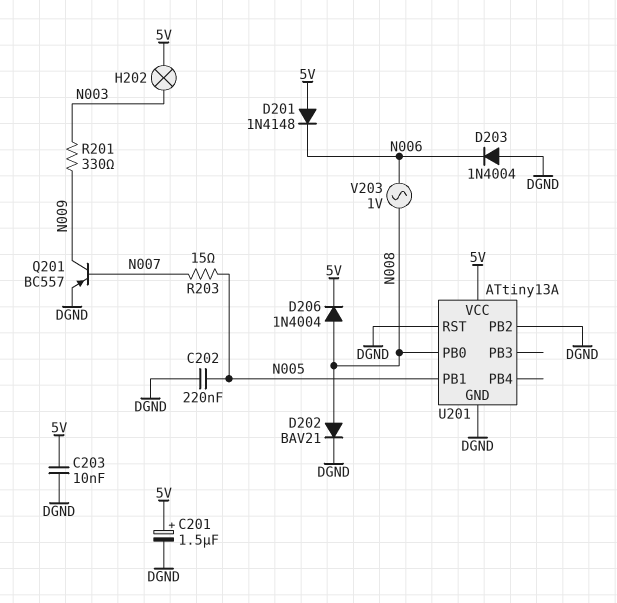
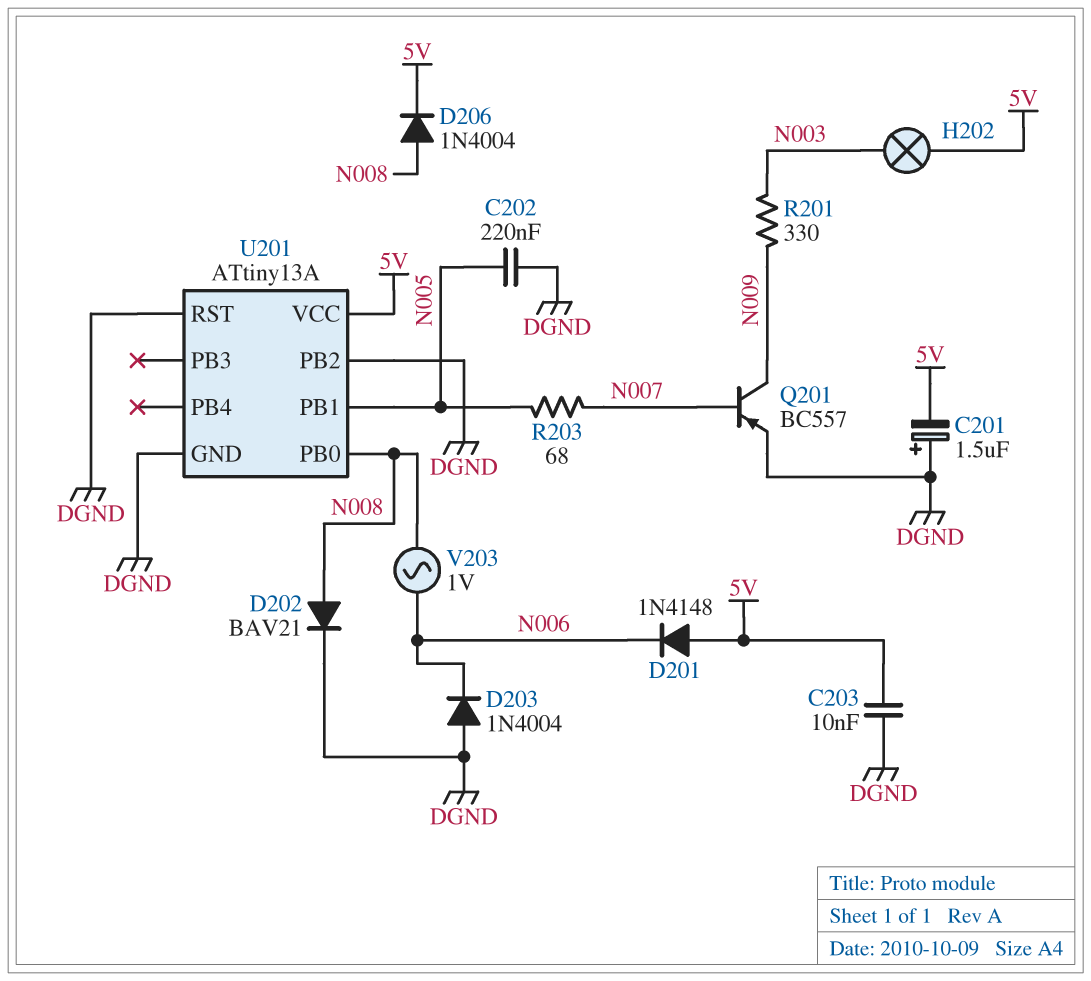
C201: 1.5uF (plus 5V, minus DGND) -> 1.5uF (plus DGND, minus 5V)
R203: 15 (N005, N007) -> 68 (N005, N007)

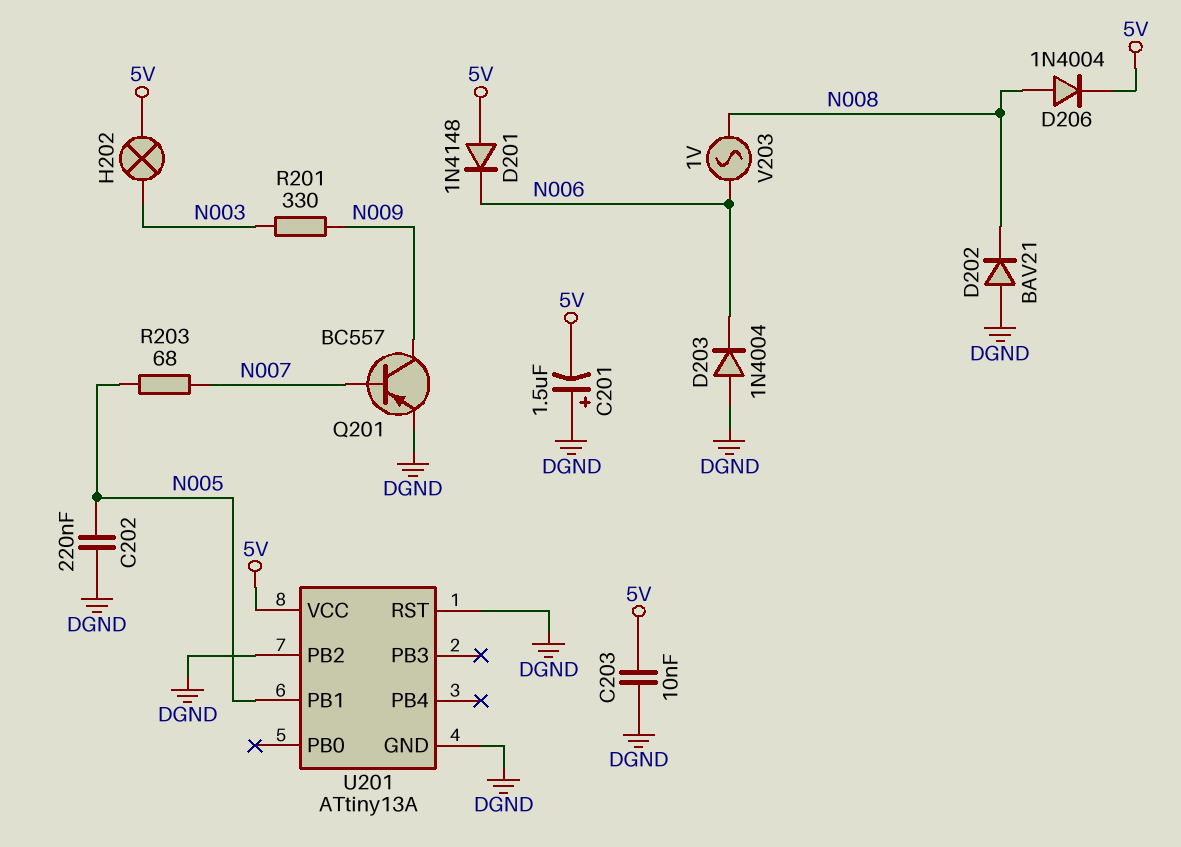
D202: diode BAV21 (A N008, K DGND) -> diode BAV21 (A DGND, K N008)
U201 pin PB0: N008 -> none

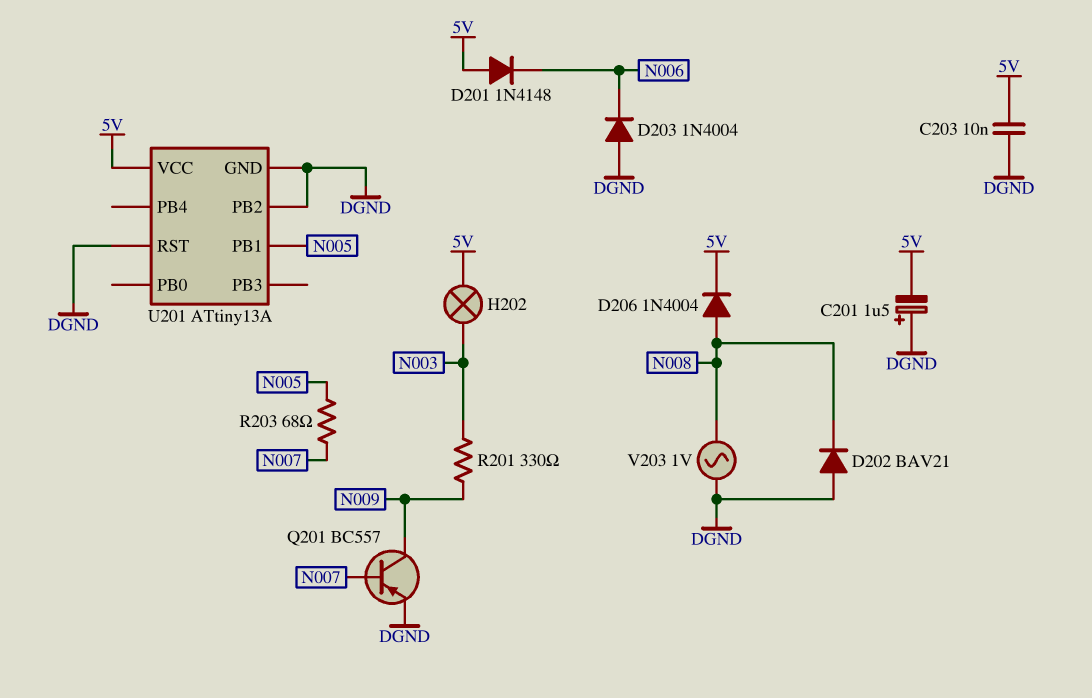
C202: 220nF (DGND, N005) -> none
V203: AC 1V (N006, N008) -> AC 1V (DGND, N008)

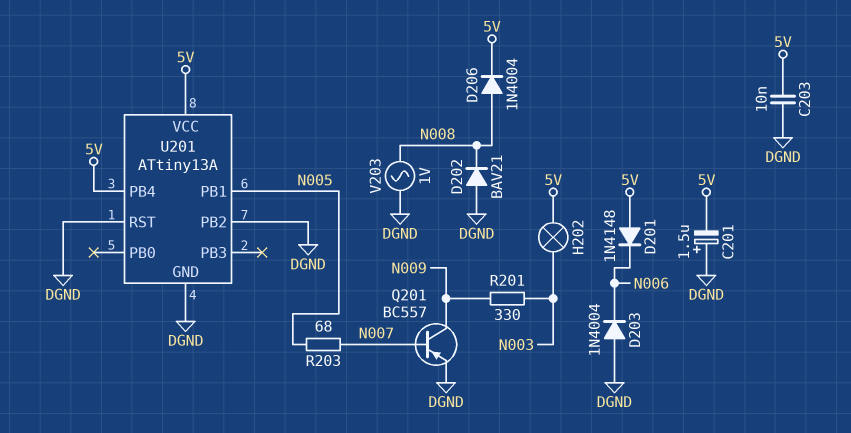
U201 pin PB4: none -> 5V

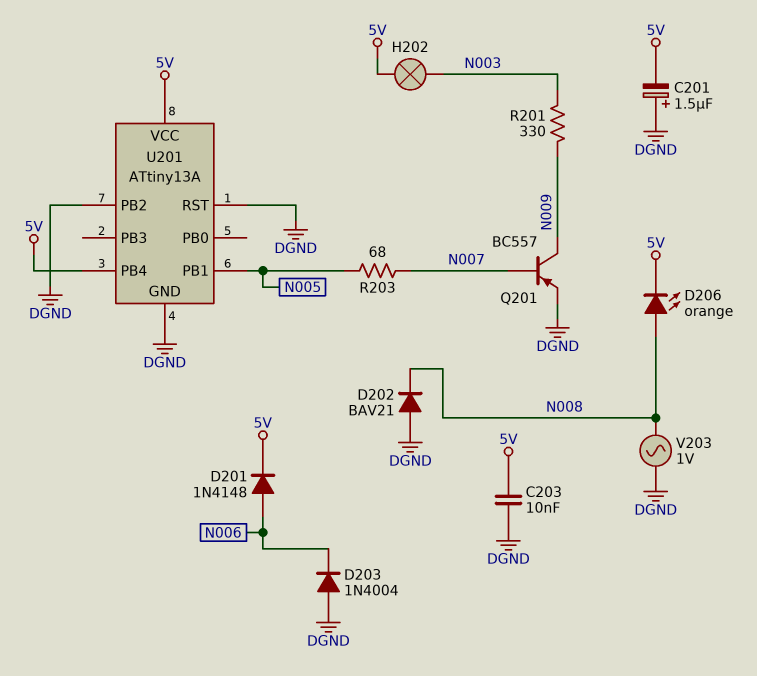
D201: diode 1N4148 (A 5V, K N006) -> diode 1N4148 (A N006, K 5V)
D206: diode 1N4004 (A N008, K 5V) -> LED orange (A N008, K 5V)

